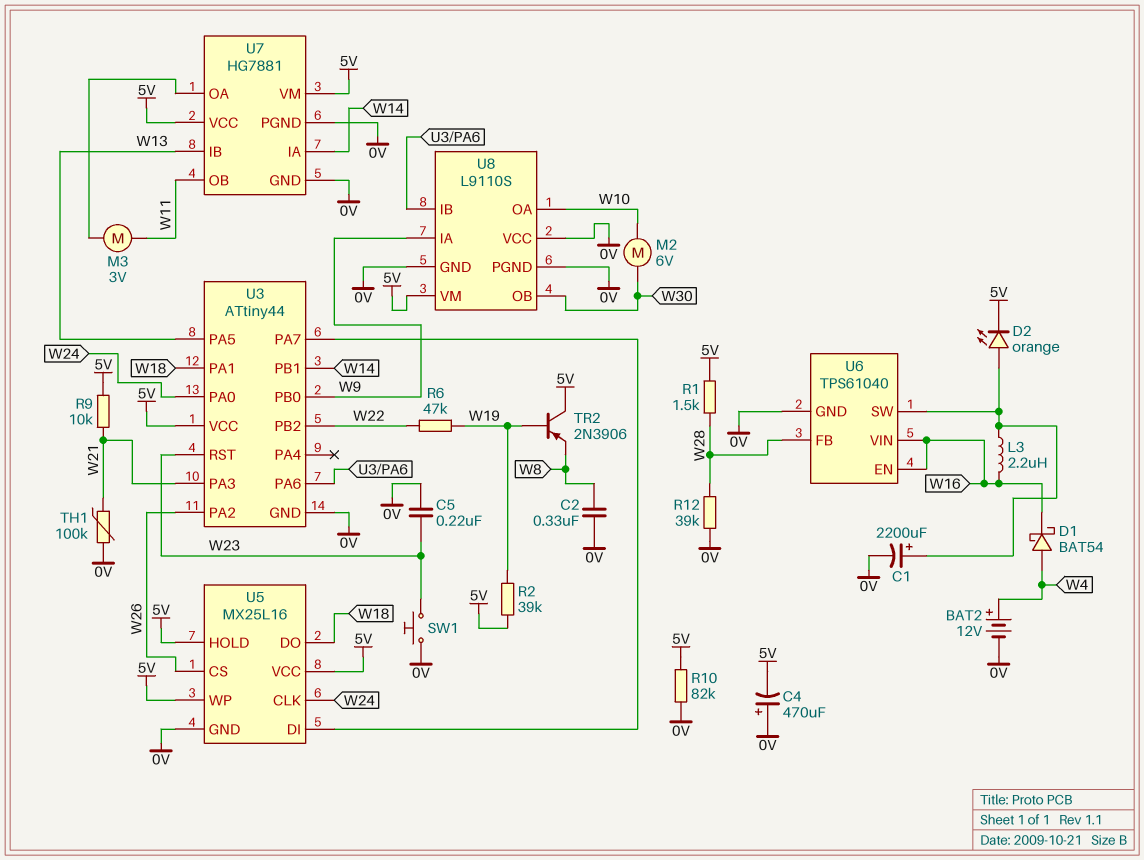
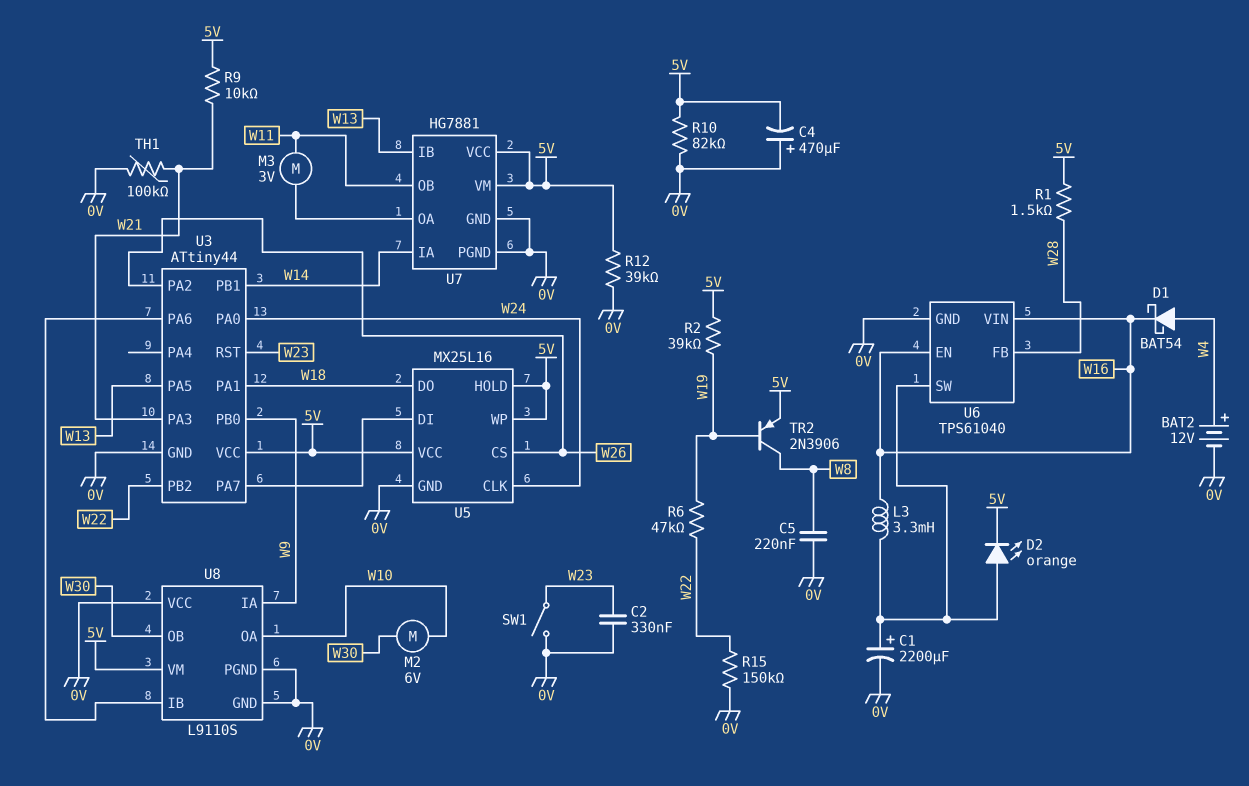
C2: 330nF (0V, W8) -> 330nF (0V, W23)
C5: 220nF (0V, W23) -> 220nF (0V, W8)
L3: 2.2uH (U6/SW, W16) -> 3.3mH (U6/SW, W16)
R12: 39k (0V, W28) -> 39k (0V, 5V)
R15: none -> 150k (0V, W22)
SW1: button (0V, W23) -> switch (0V, W23)
TR2: PNP 2N3906 (B W19, C 5V, E W8) -> PNP 2N3906 (B W19, C W8, E 5V)

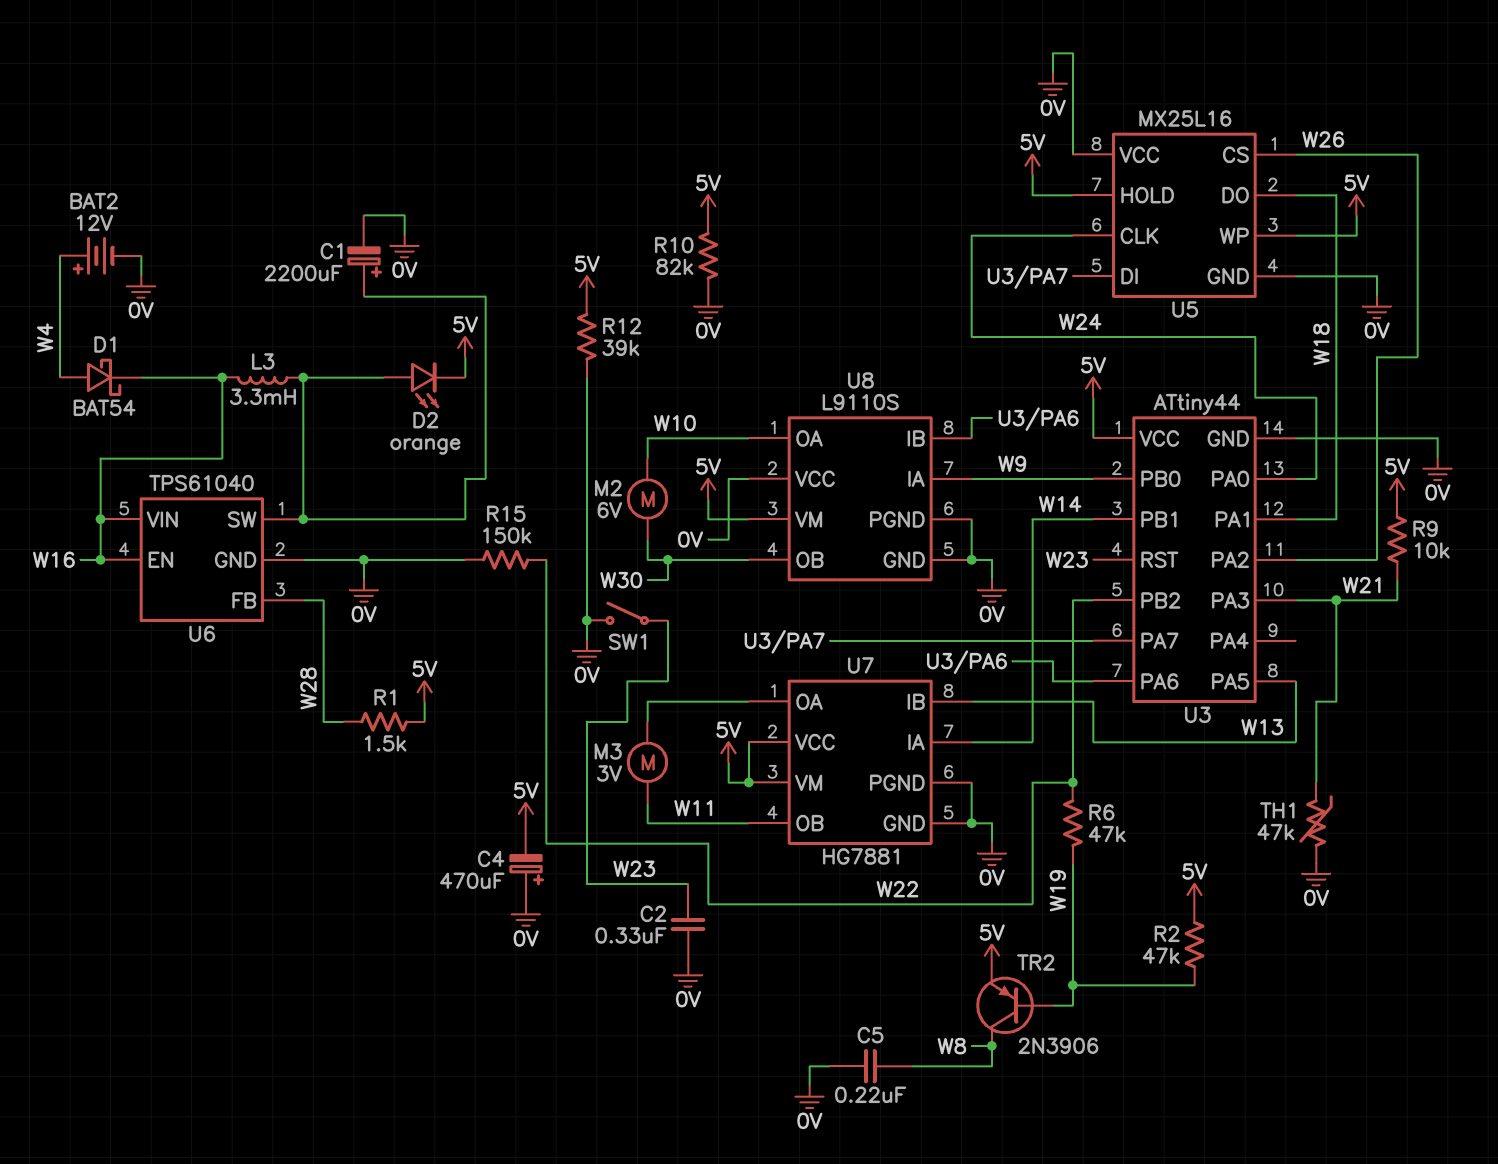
R2: 39k (5V, W19) -> 47k (5V, W19)
TH1: 100k (0V, W21) -> 47k (0V, W21)
U5 pin VCC: 5V -> 0V

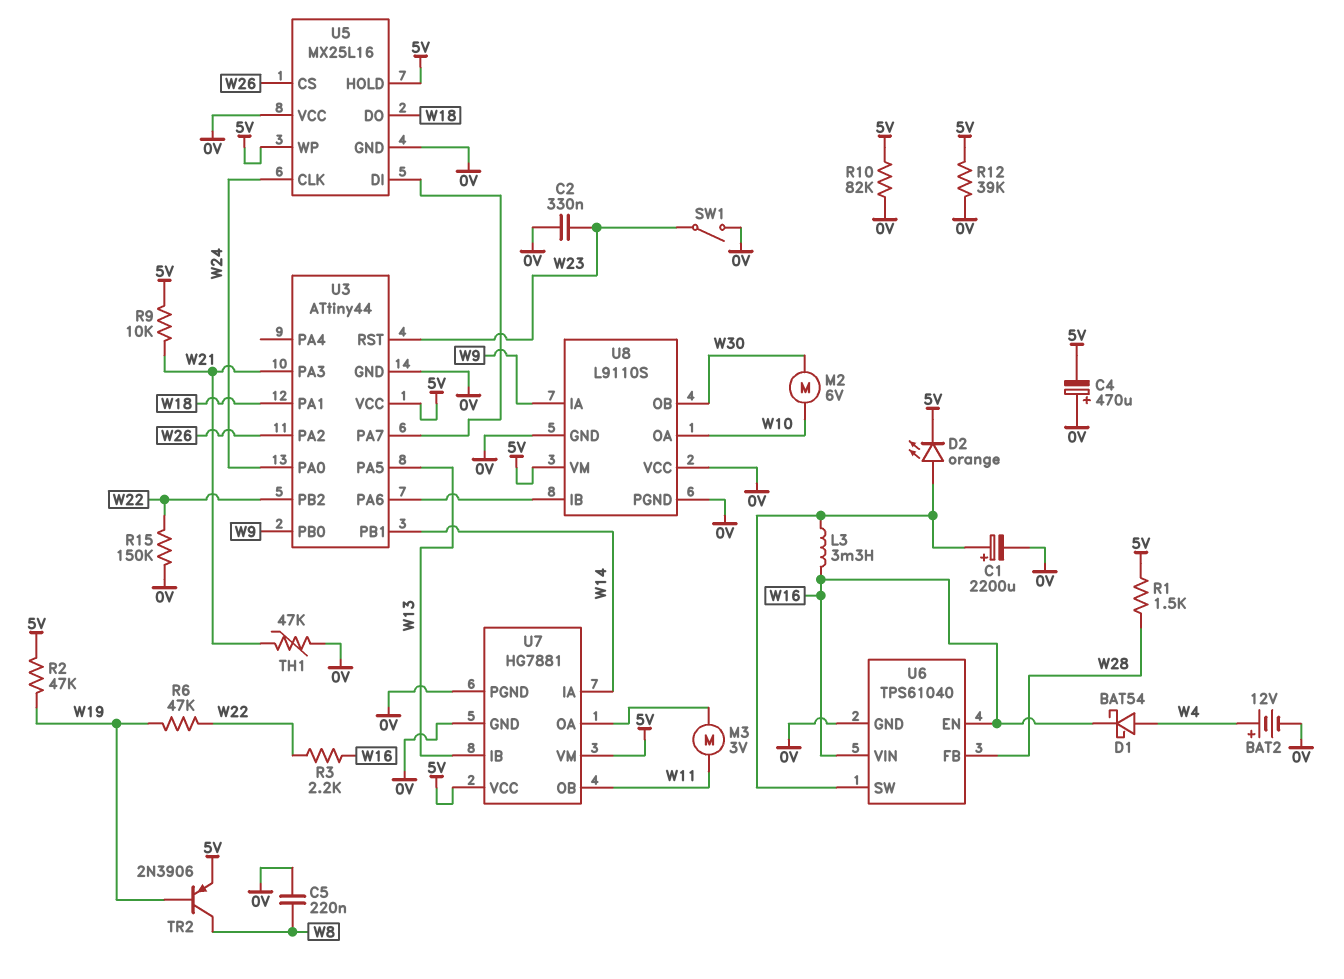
R3: none -> 2.2k (W16, W22)

